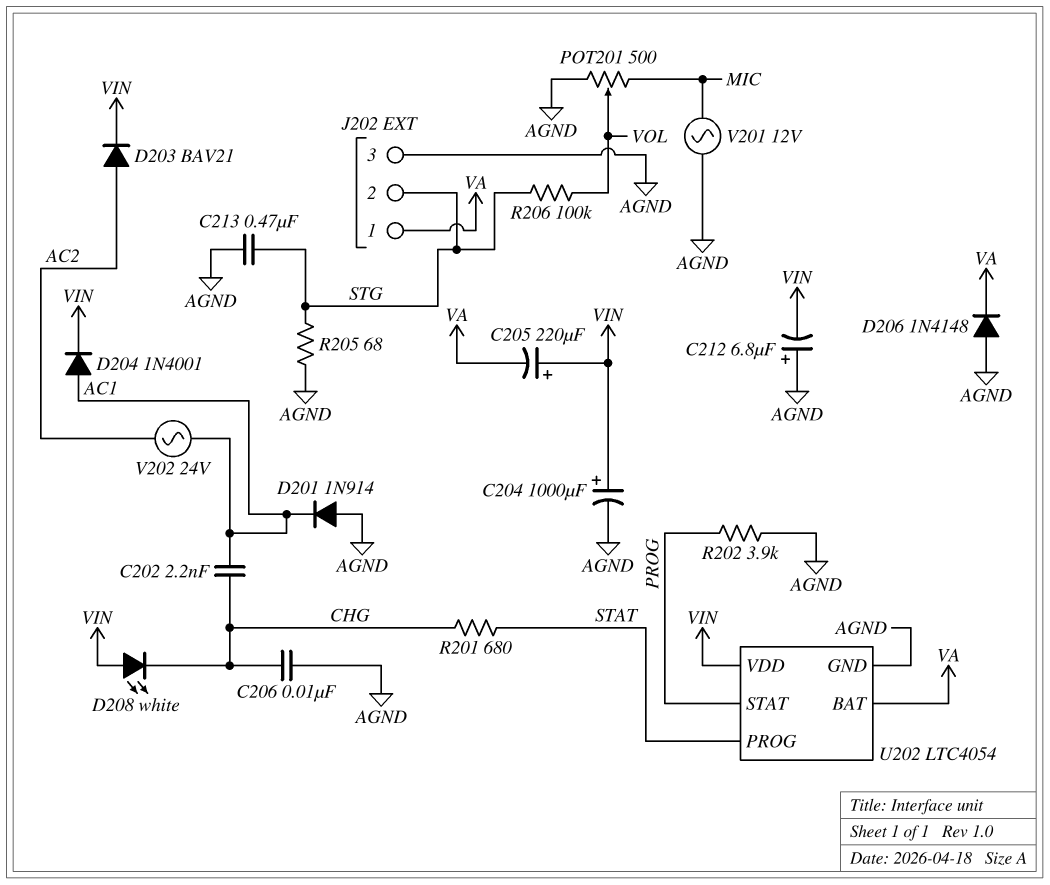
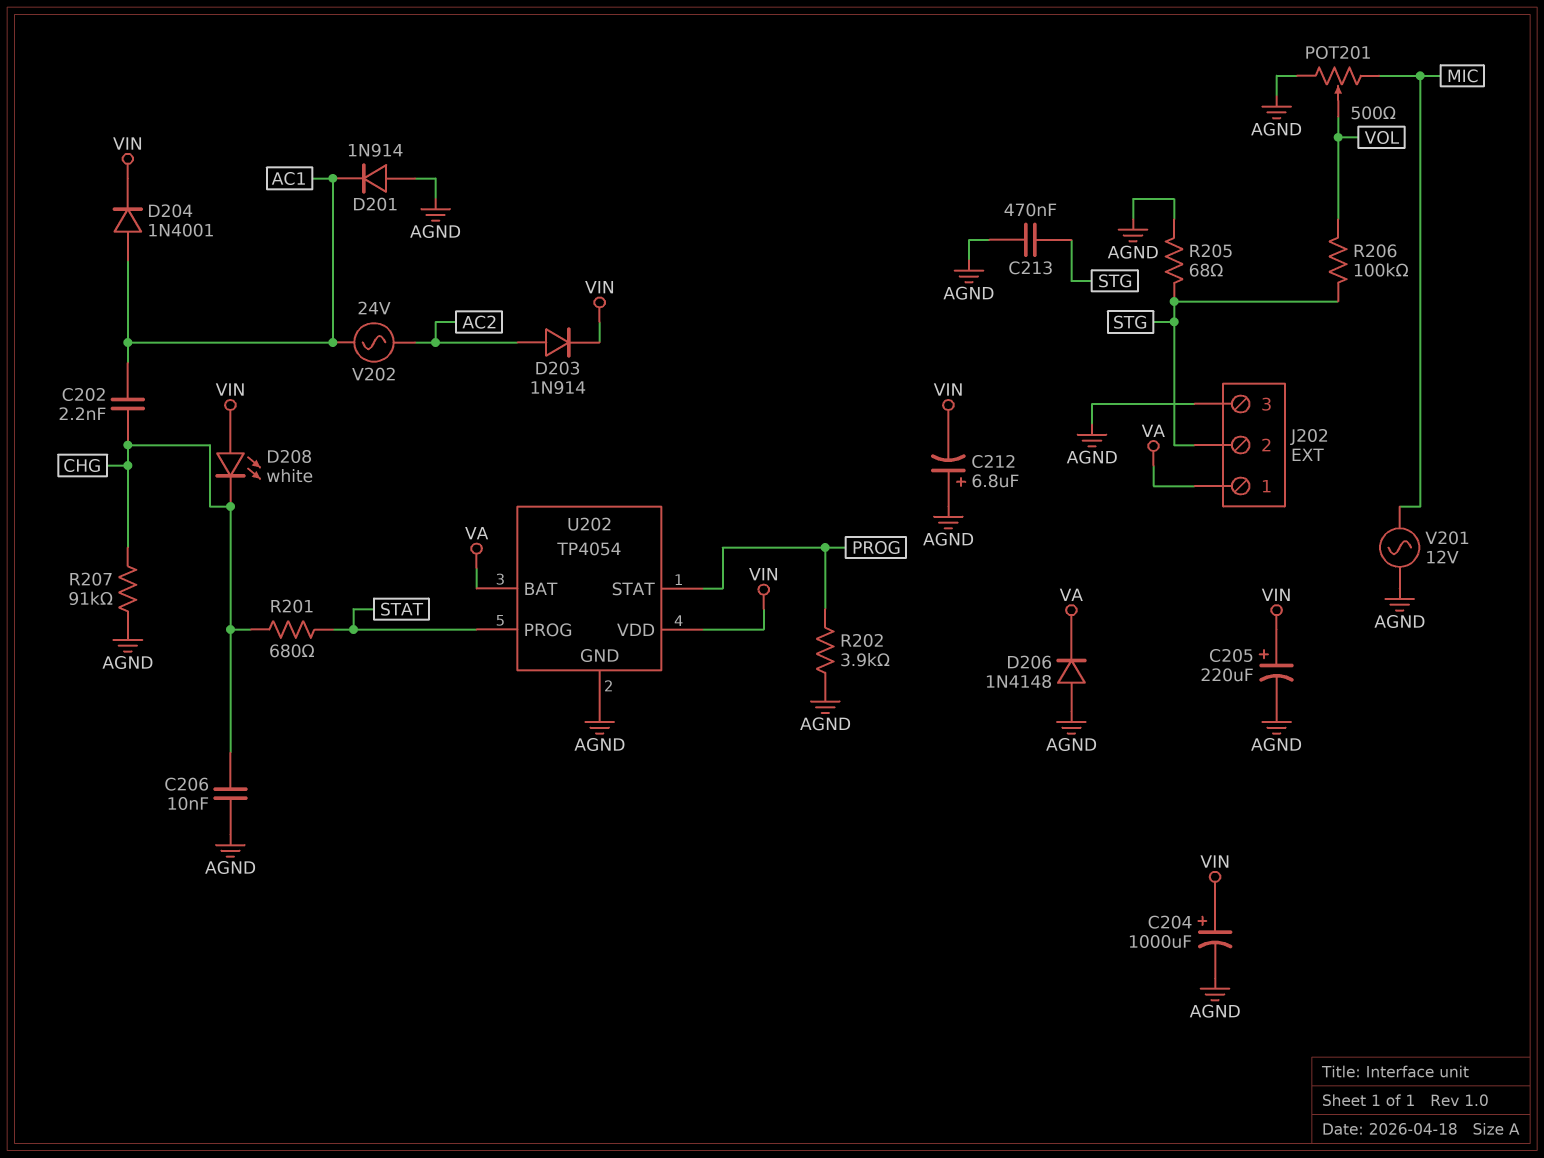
C205: 220uF (plus VIN, minus VA) -> 220uF (plus VIN, minus AGND)
D203: diode BAV21 (A AC2, K VIN) -> diode 1N914 (A AC2, K VIN)
R207: none -> 91k (AGND, CHG)
U202: LTC4054 -> TP4054

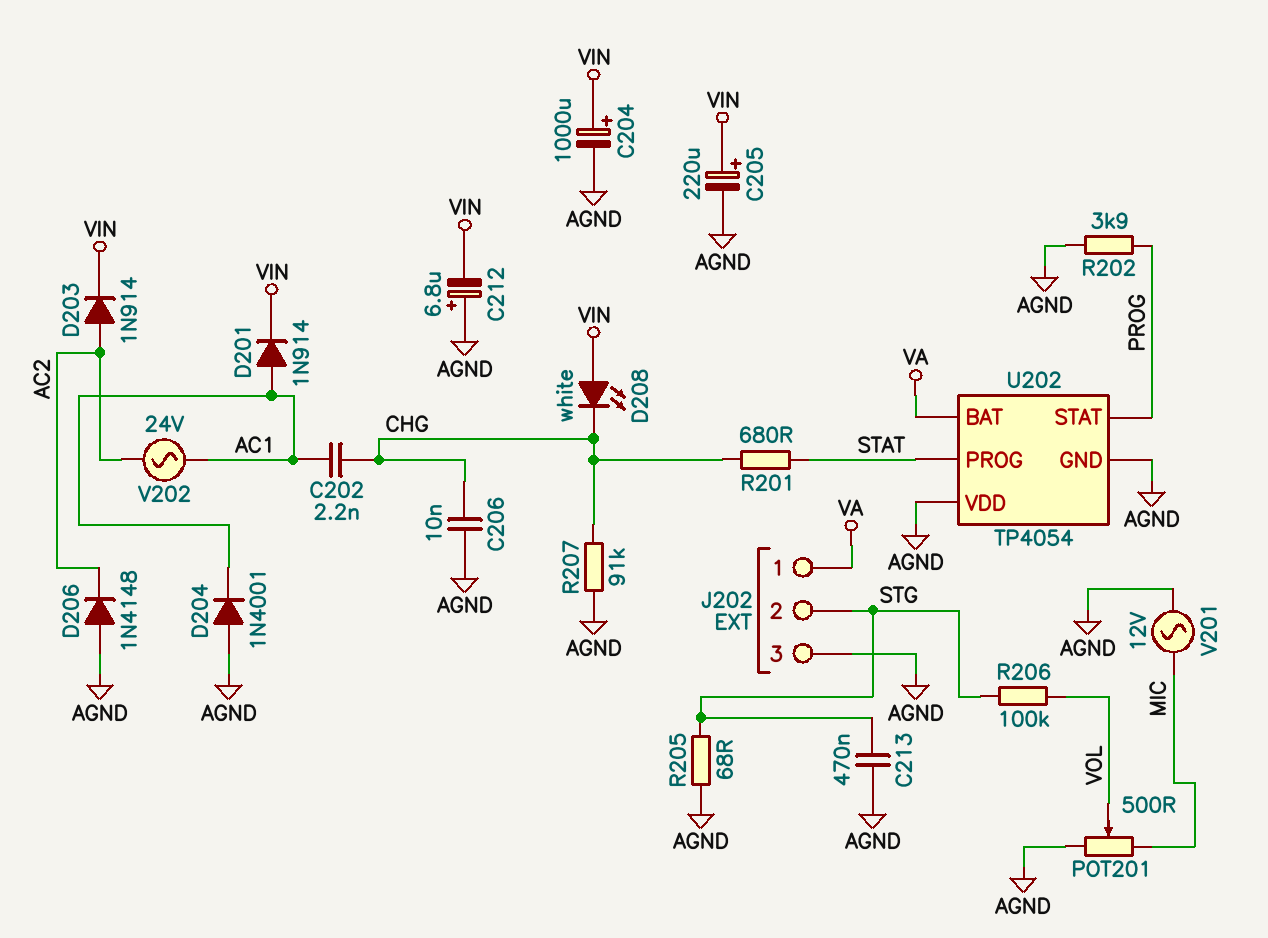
D201: diode 1N914 (A AGND, K AC1) -> diode 1N914 (A AC1, K VIN)
D204: diode 1N4001 (A AC1, K VIN) -> diode 1N4001 (A AGND, K AC1)
D206: diode 1N4148 (A AGND, K VA) -> diode 1N4148 (A AGND, K AC2)
U202 pin VDD: VIN -> AGND

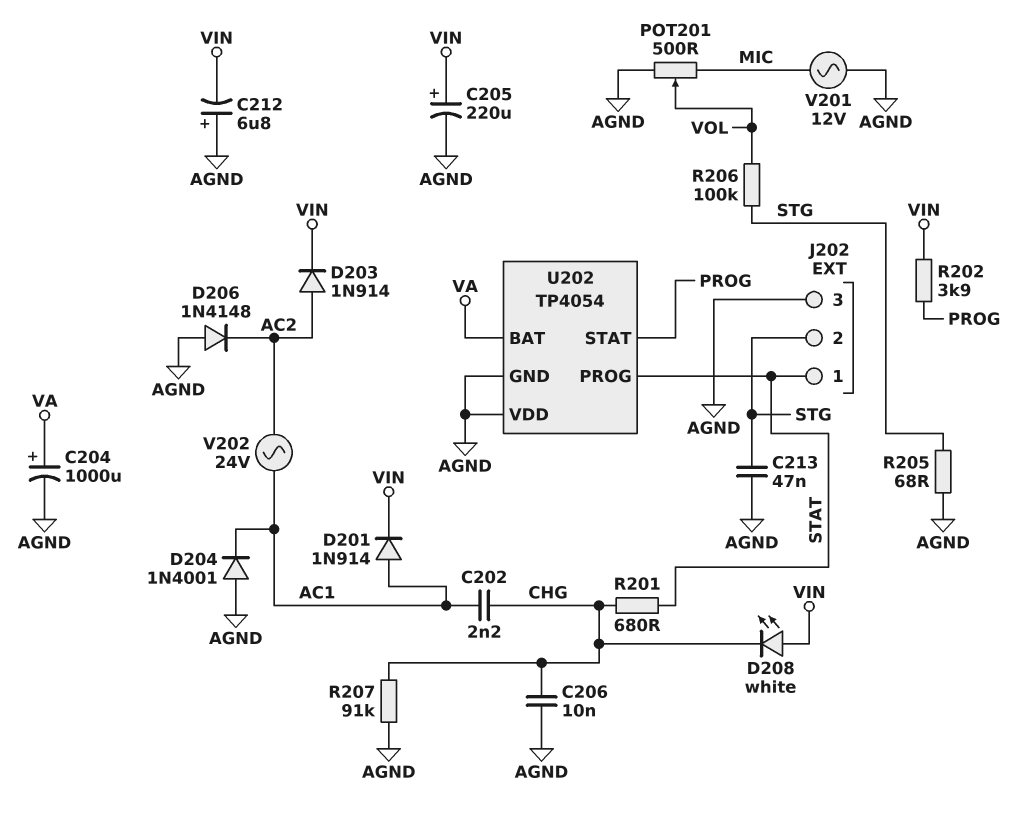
C204: 1000uF (plus VIN, minus AGND) -> 1000uF (plus VA, minus AGND)
C213: 470nF (AGND, STG) -> 47nF (AGND, STG)
J202 pin 1: VA -> STAT
R202: 3.9k (AGND, PROG) -> 3.9k (PROG, VIN)

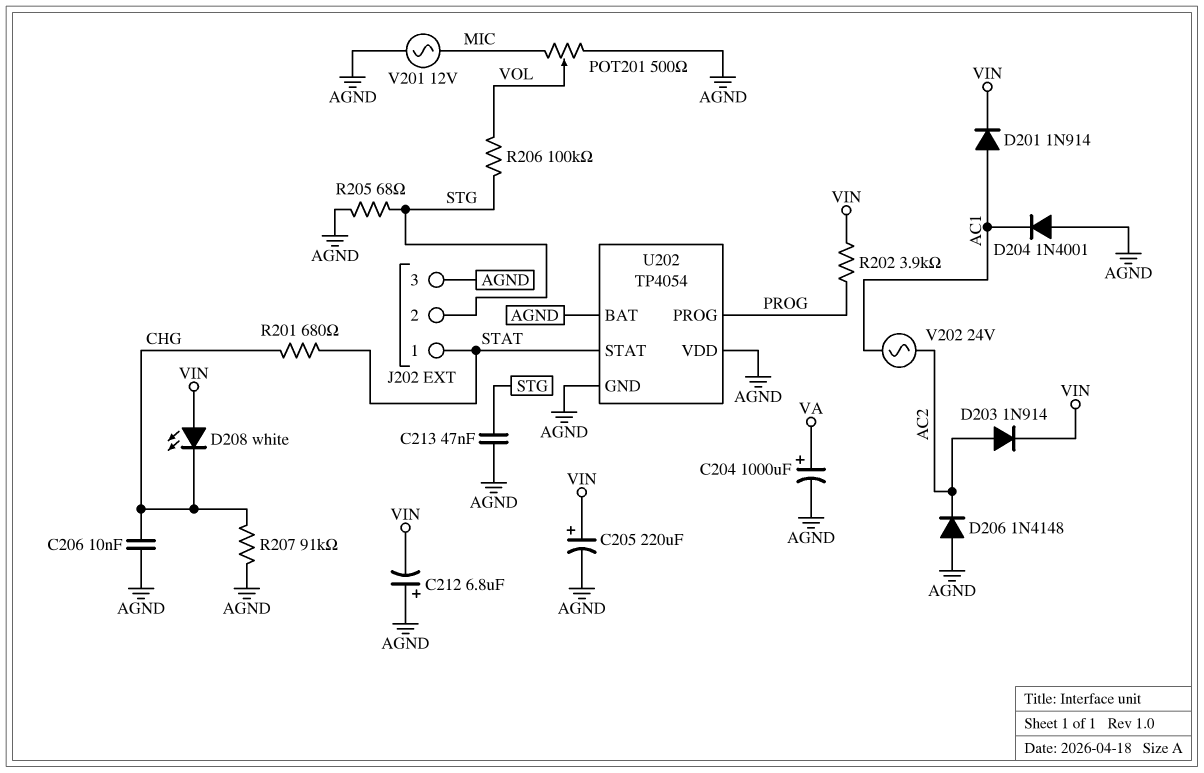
C202: 2.2nF (AC1, CHG) -> none
U202 pin BAT: VA -> AGND
U202 pin PROG: STAT -> PROG
U202 pin STAT: PROG -> STAT

